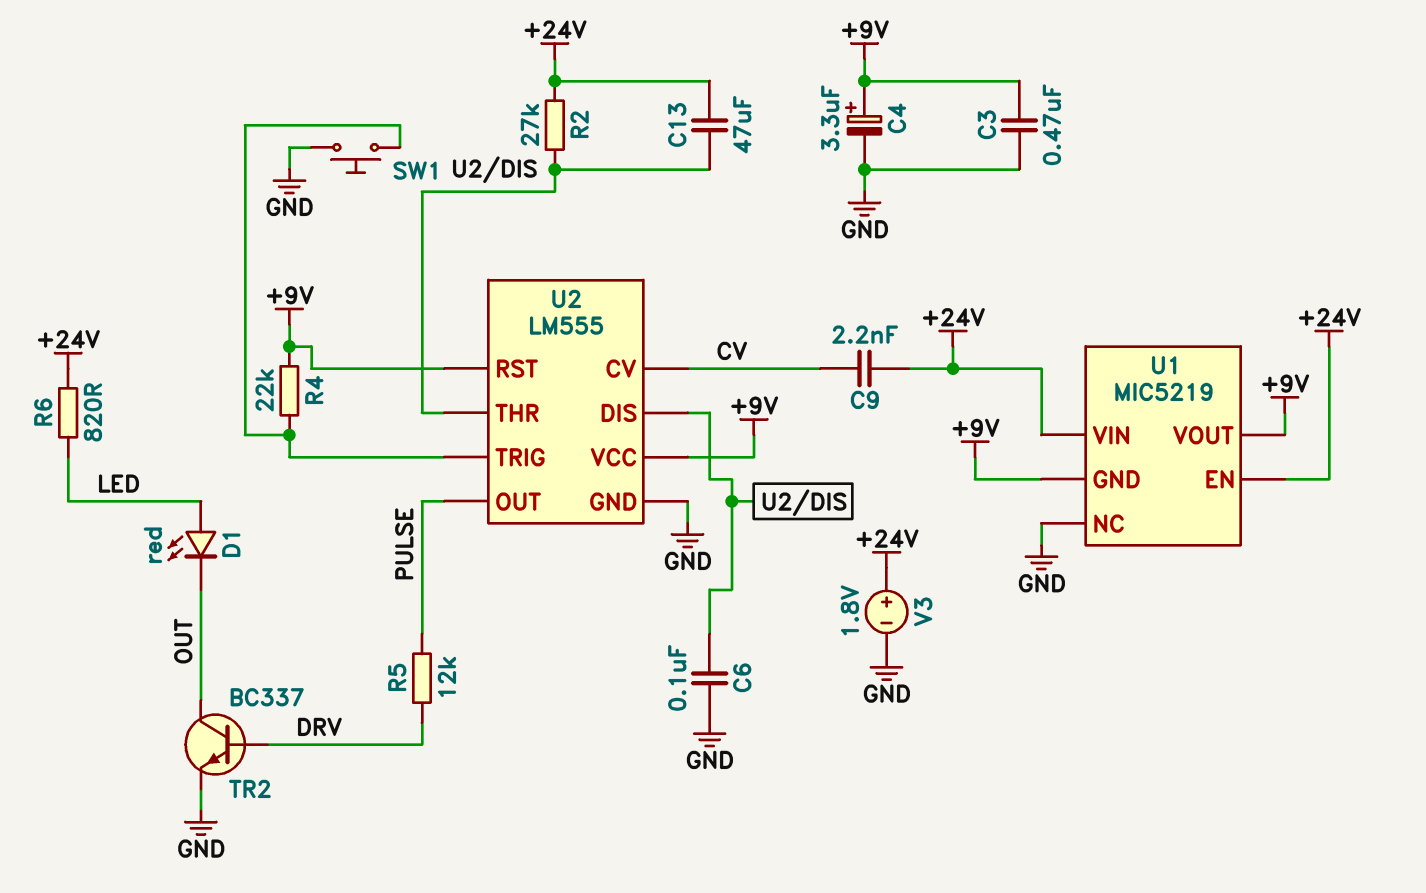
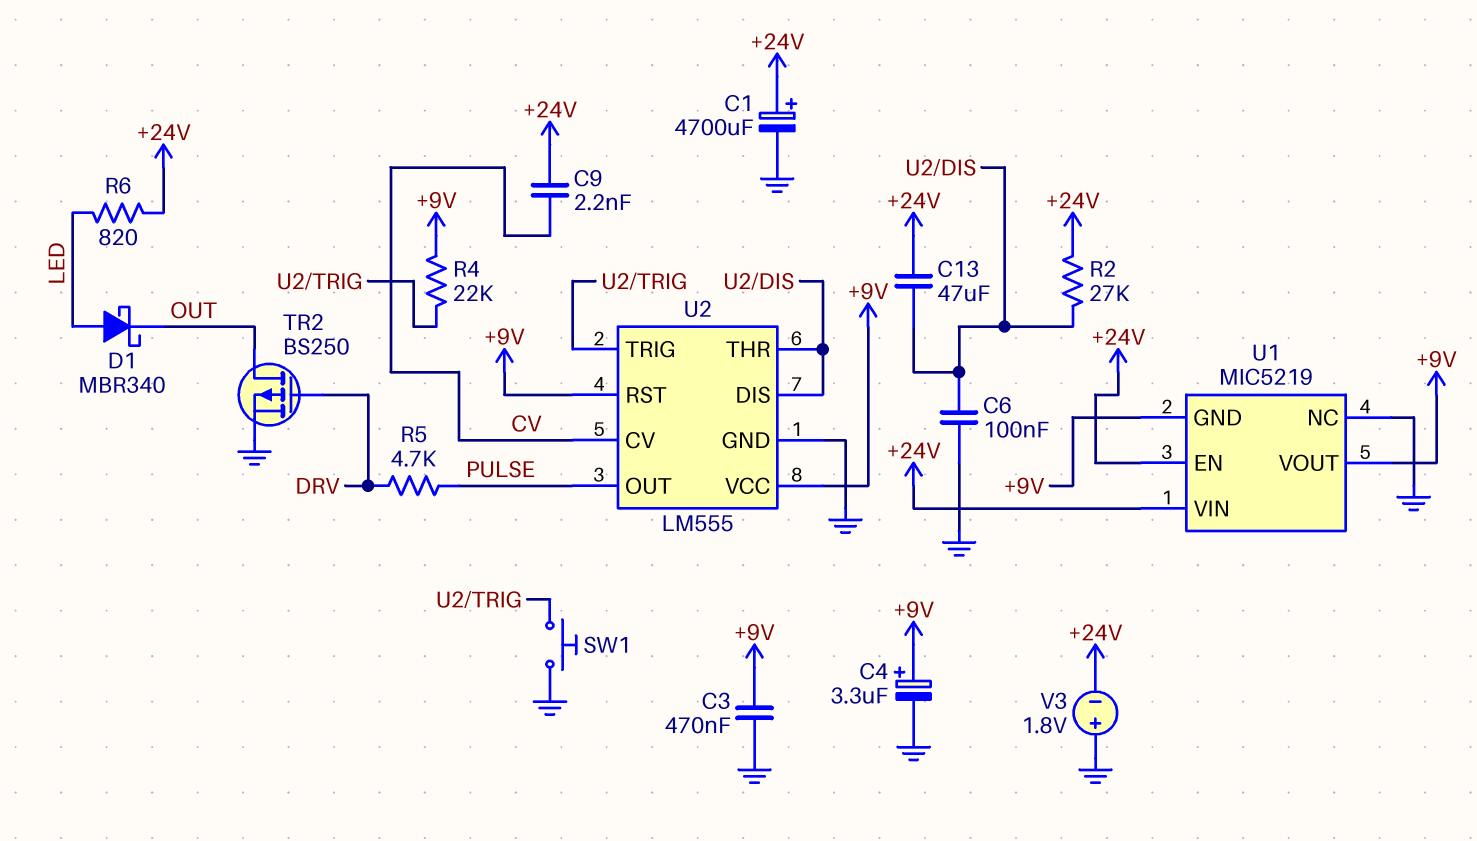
C1: none -> 4700uF (plus +24V, minus GND)
D1: LED red (A LED, K OUT) -> schottky MBR340 (A LED, K OUT)
R5: 12k (DRV, PULSE) -> 4.7k (DRV, PULSE)
TR2: NPN BC337 (B DRV, C OUT, E GND) -> PMOS BS250 (G DRV, D OUT, S GND)
V3: 1.8V (plus +24V, minus GND) -> 1.8V (plus GND, minus +24V)

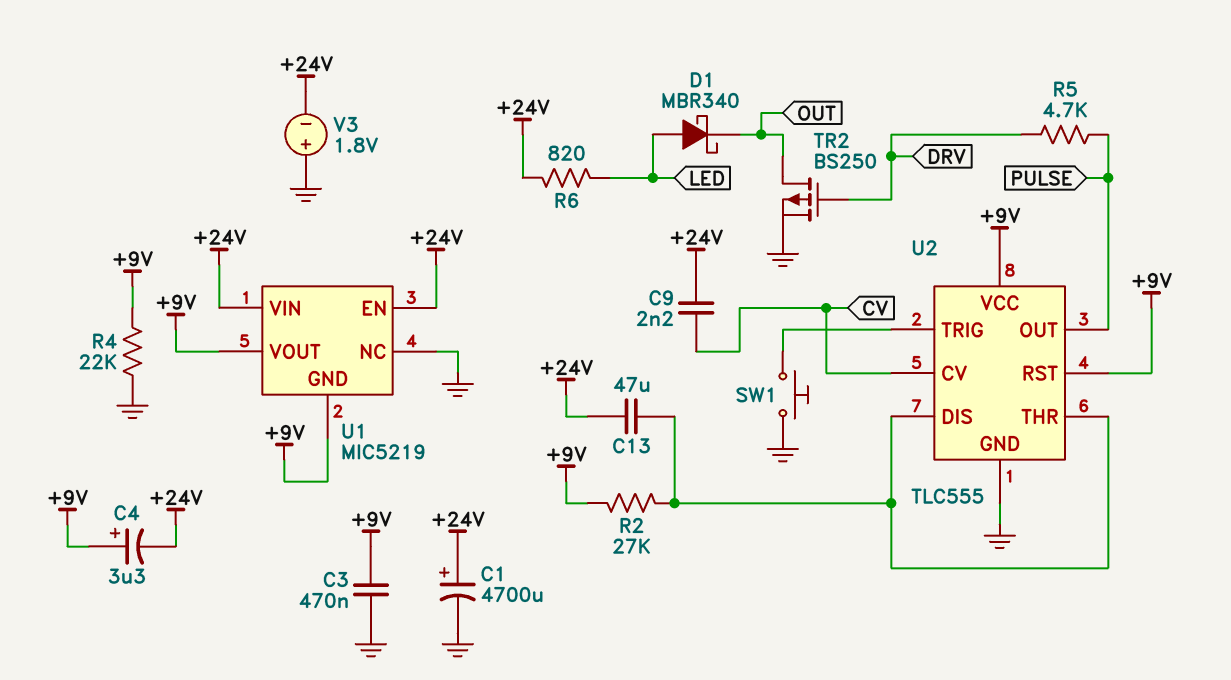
C4: 3.3uF (plus +9V, minus GND) -> 3.3uF (plus +9V, minus +24V)
C6: 100nF (GND, U2/DIS) -> none
R2: 27k (+24V, U2/DIS) -> 27k (+9V, U2/DIS)
R4: 22k (+9V, U2/TRIG) -> 22k (+9V, GND)
U2: LM555 -> TLC555

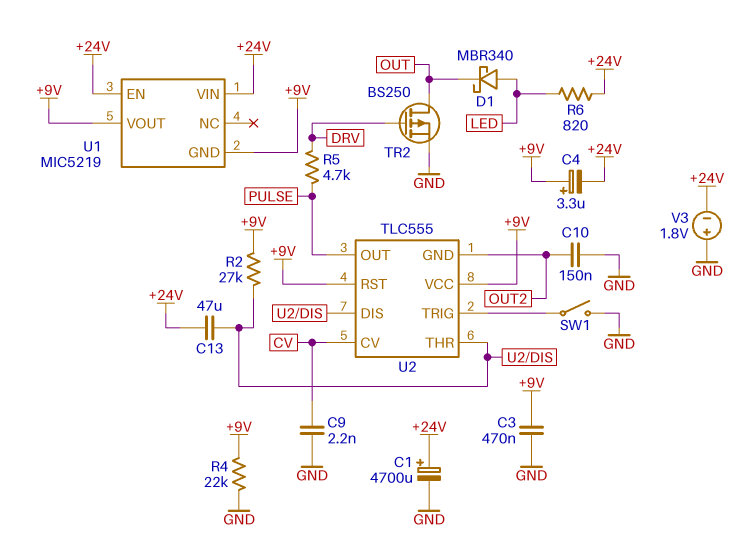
C9: 2.2nF (+24V, CV) -> 2.2nF (CV, GND)
C10: none -> 150nF (GND, OUT2)
SW1: button (GND, U2/TRIG) -> switch (GND, U2/TRIG)
U1 pin NC: GND -> none
U2 pin GND: GND -> OUT2

